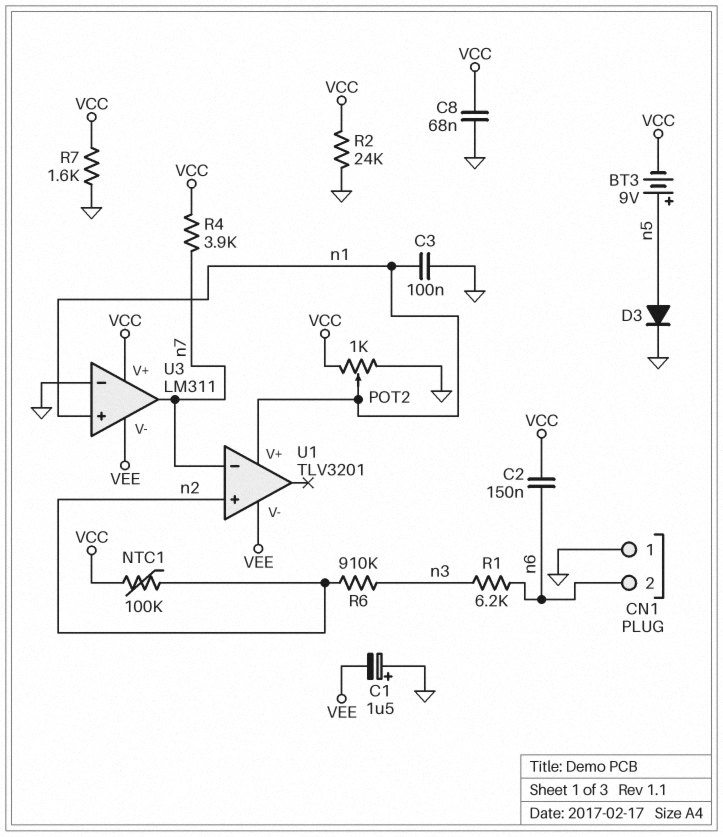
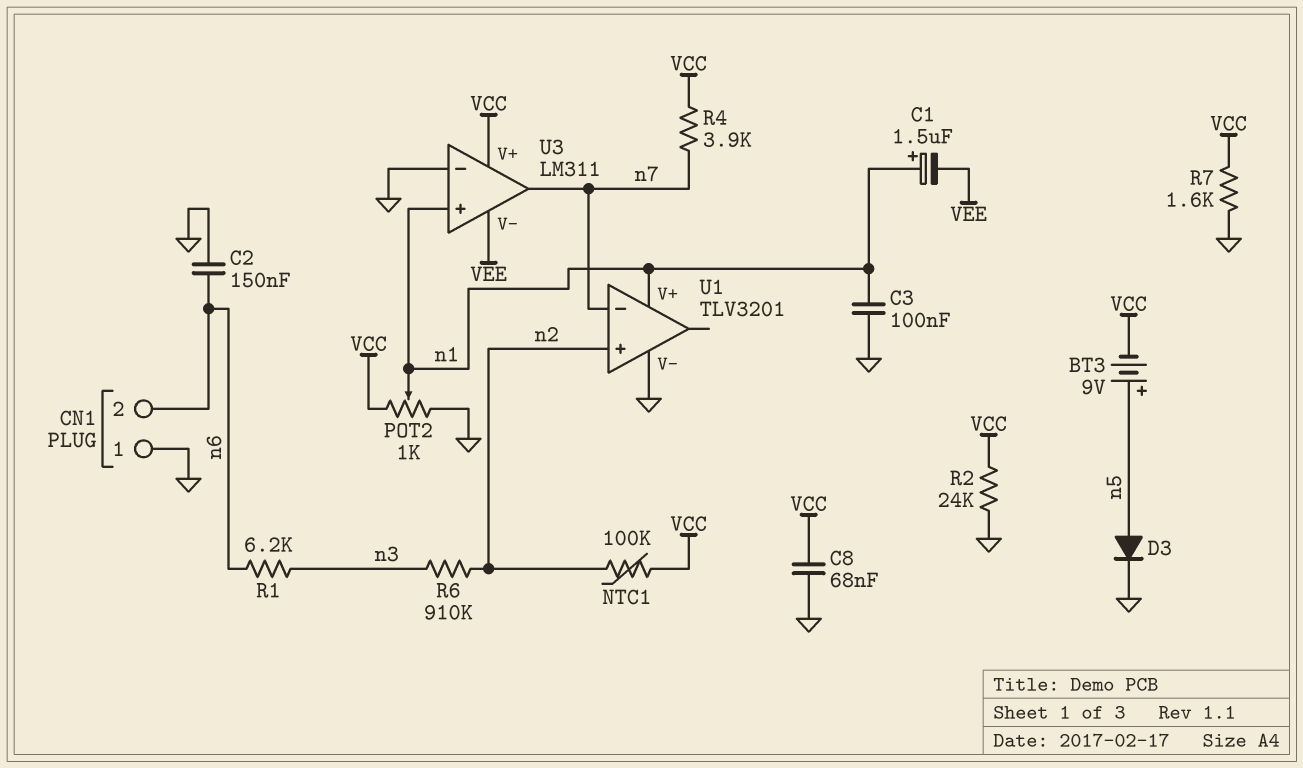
C1: 1.5uF (plus GND, minus VEE) -> 1.5uF (plus n1, minus VEE)
C2: 150nF (VCC, n6) -> 150nF (GND, n6)
U1 pin V-: VEE -> GND

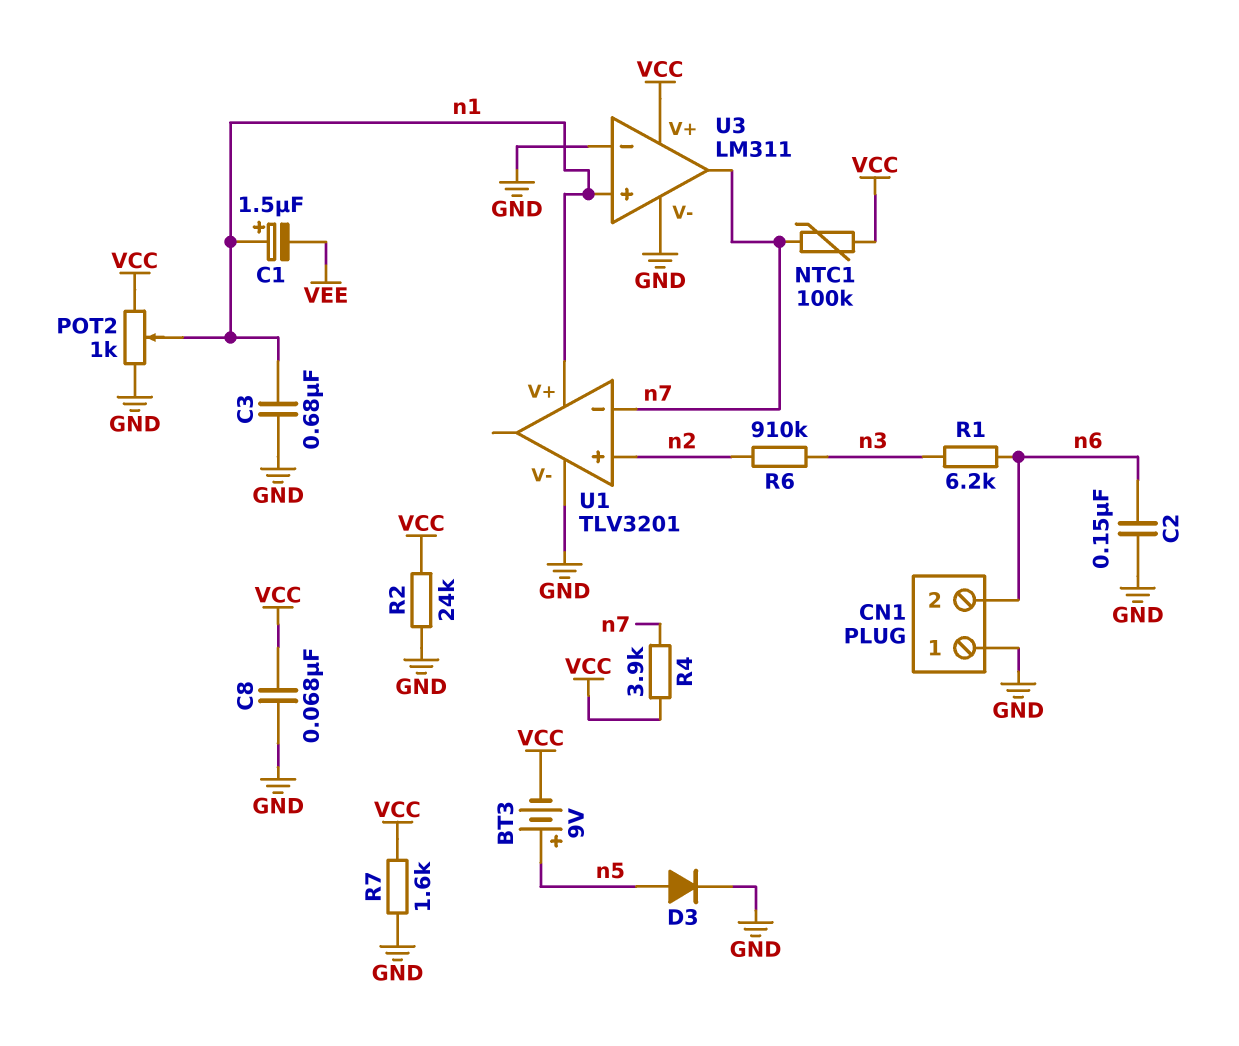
C3: 100nF (GND, n1) -> 680nF (GND, n1)
NTC1: 100k (VCC, n2) -> 100k (VCC, n7)
U3 pin V-: VEE -> GND

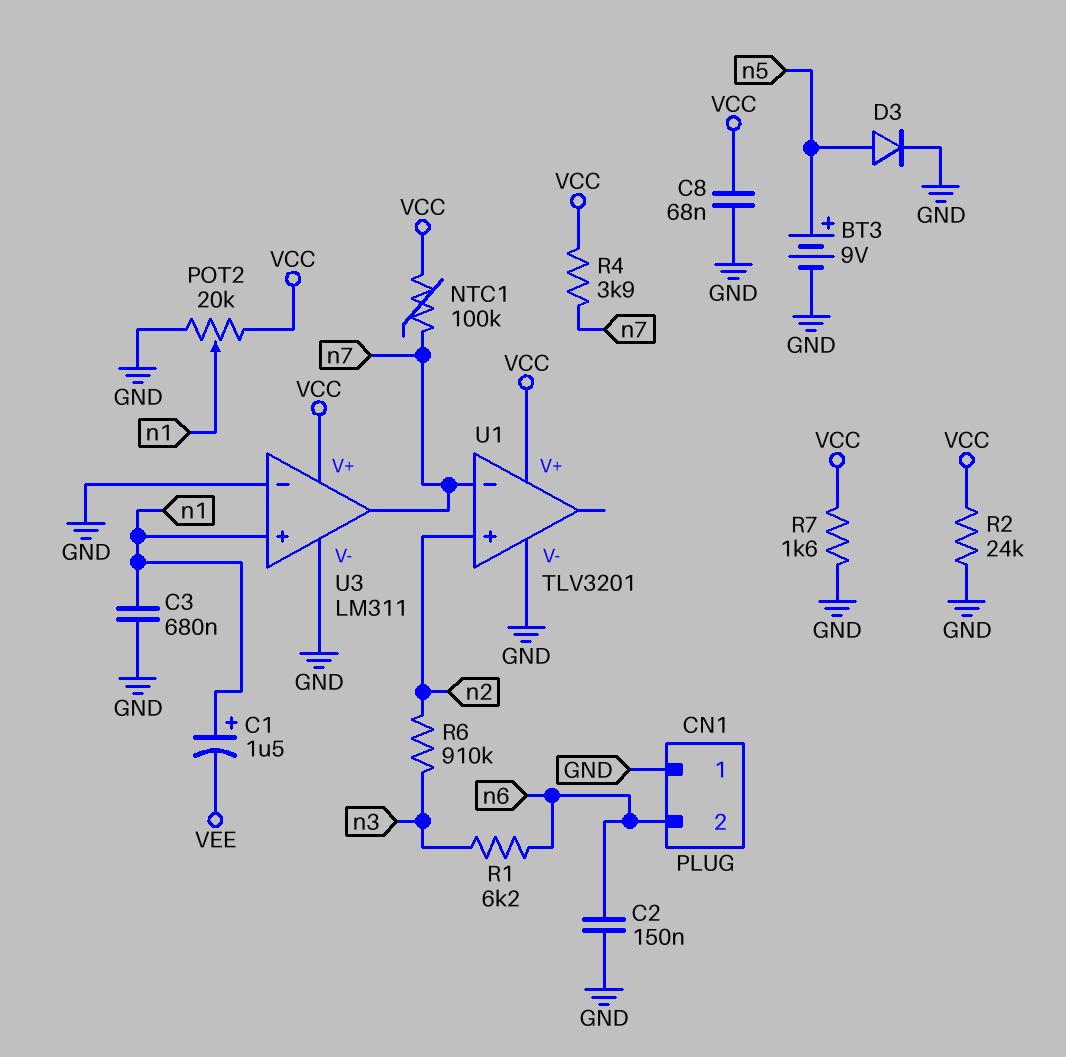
BT3: 9V (plus n5, minus VCC) -> 9V (plus n5, minus GND)
POT2: 1k (GND, VCC, wiper n1) -> 20k (GND, VCC, wiper n1)
U1 pin V+: n1 -> VCC

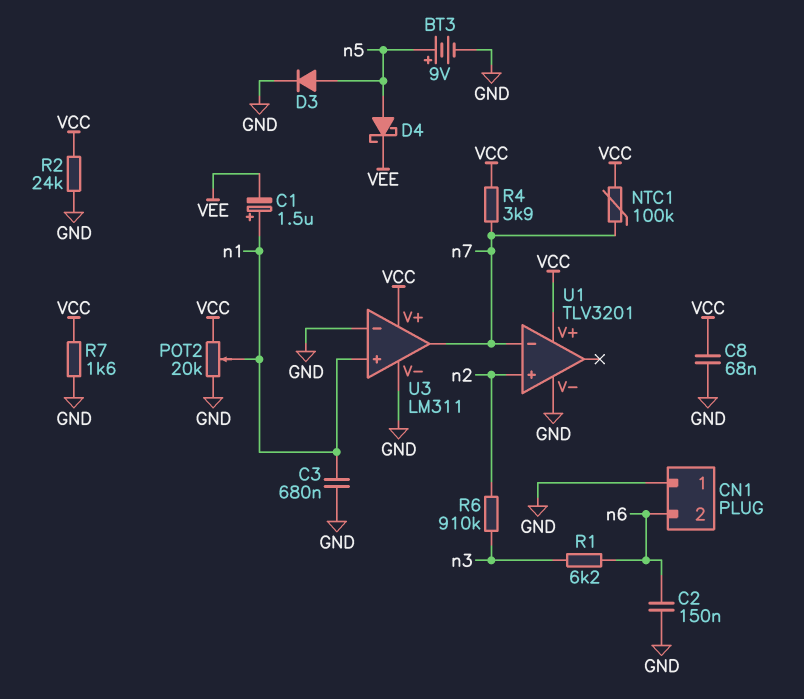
D4: none -> schottky (A n5, K VEE)

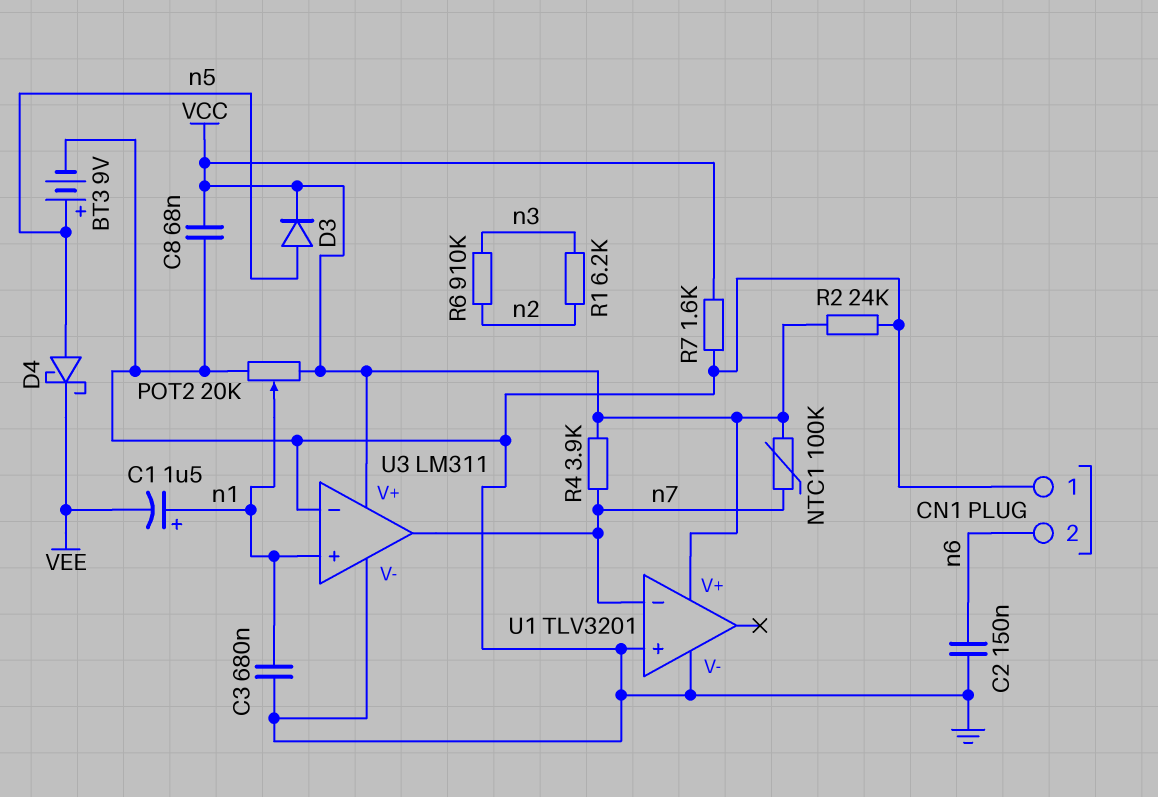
D3: diode (A n5, K GND) -> diode (A n5, K VCC)
R1: 6.2k (n3, n6) -> 6.2k (n2, n3)
U1 pin in+: n2 -> GND

